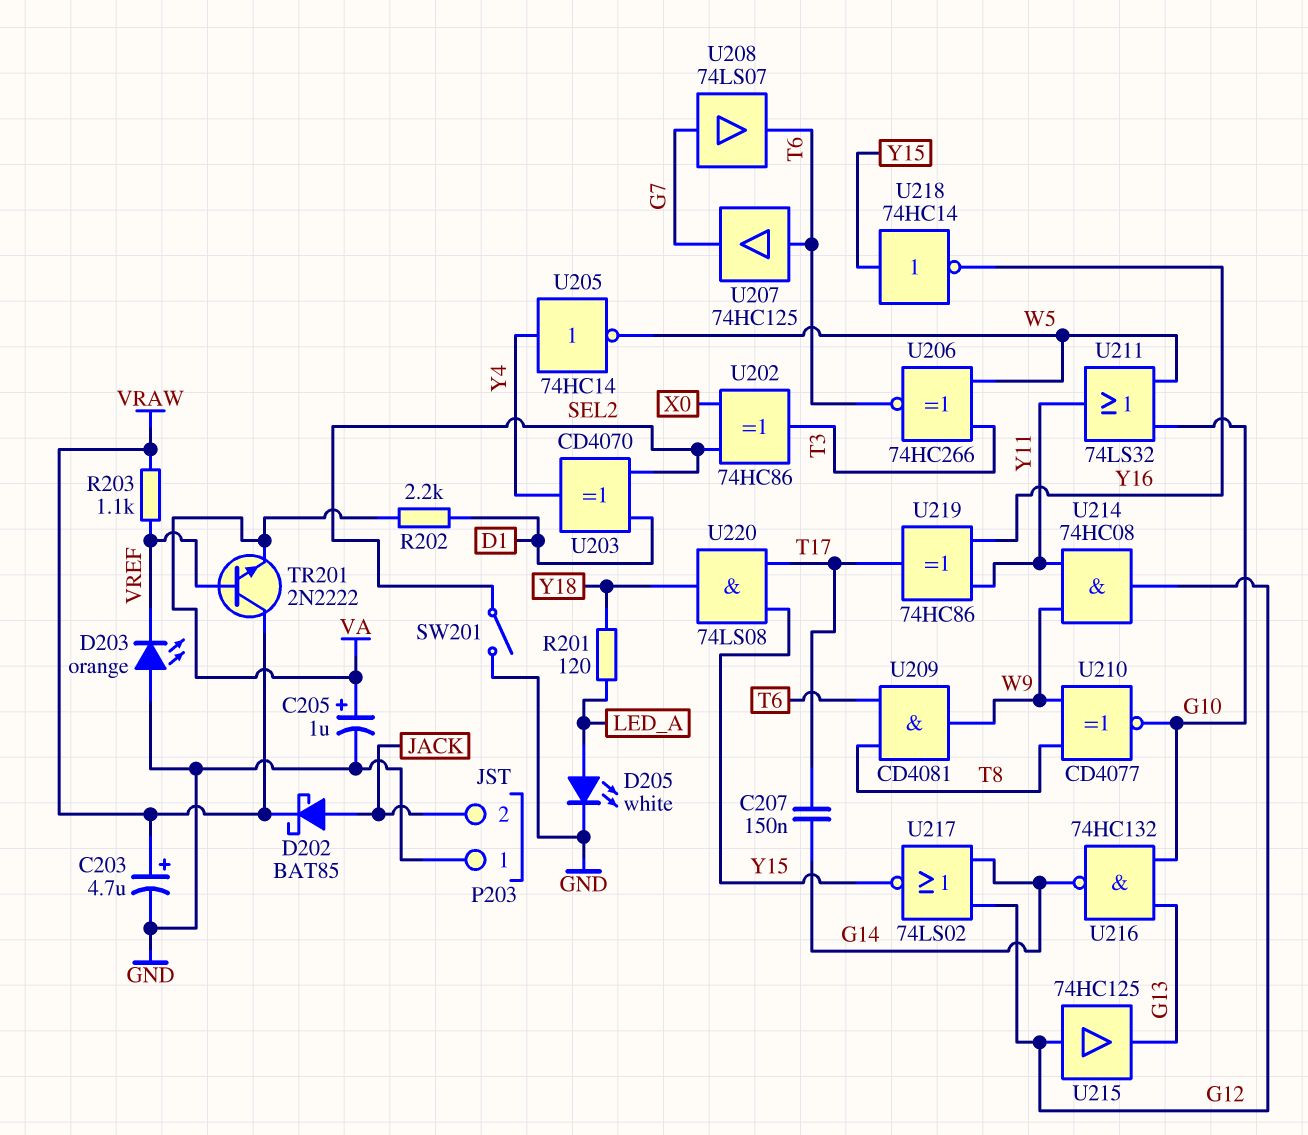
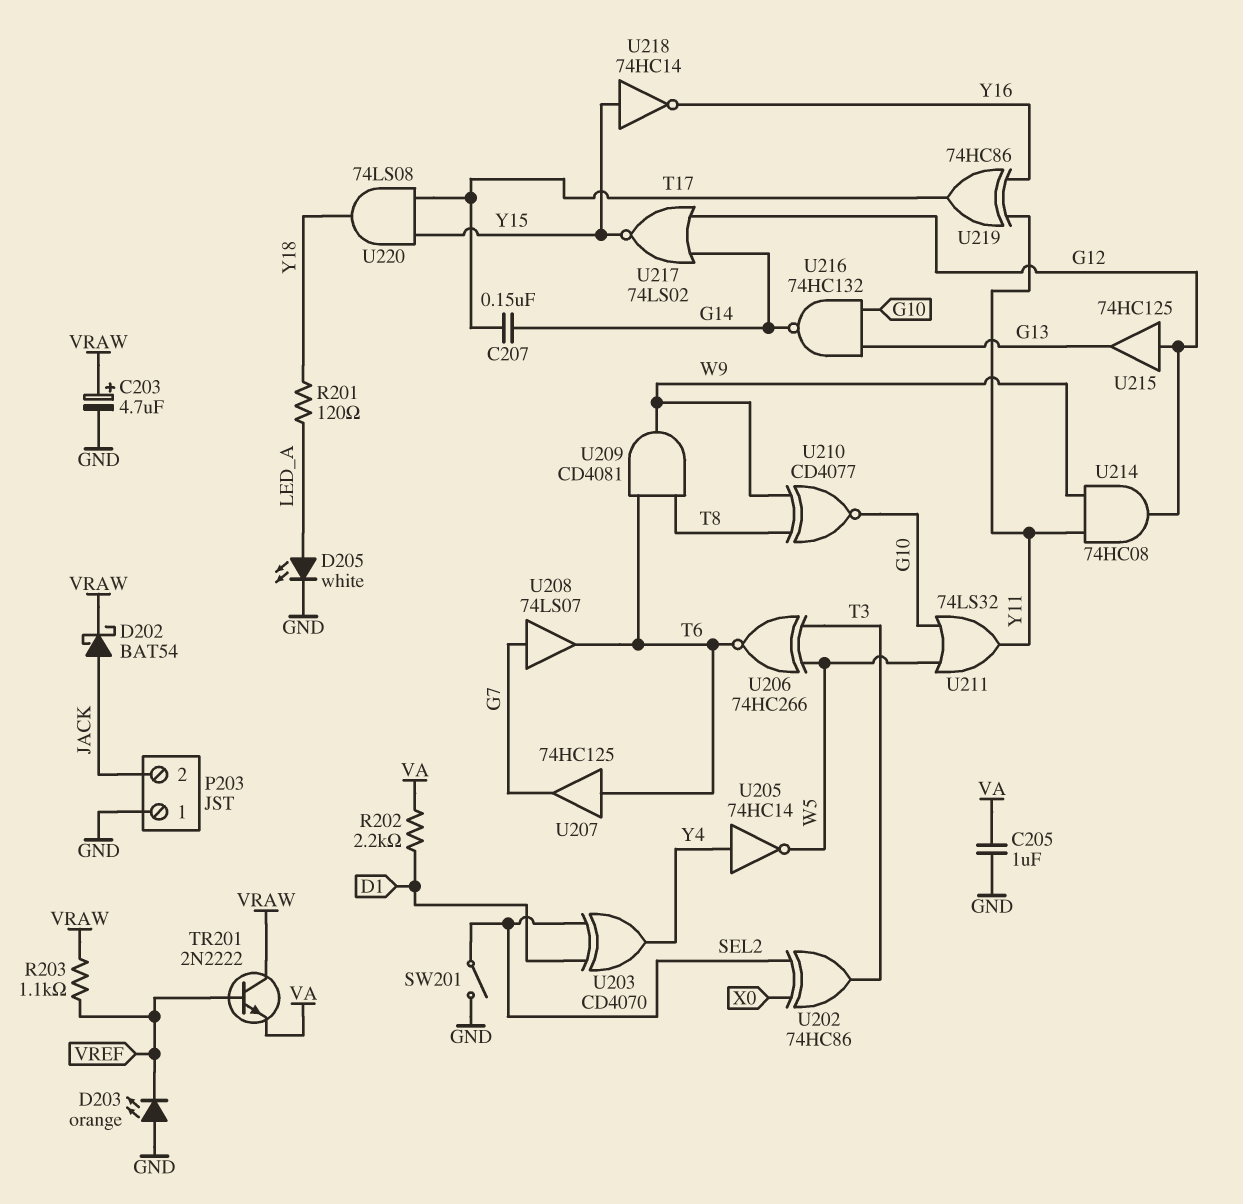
C205: 1uF (plus VA, minus GND) -> 1uF (GND, VA)
D202: schottky BAT85 (A JACK, K VRAW) -> schottky BAT54 (A JACK, K VRAW)

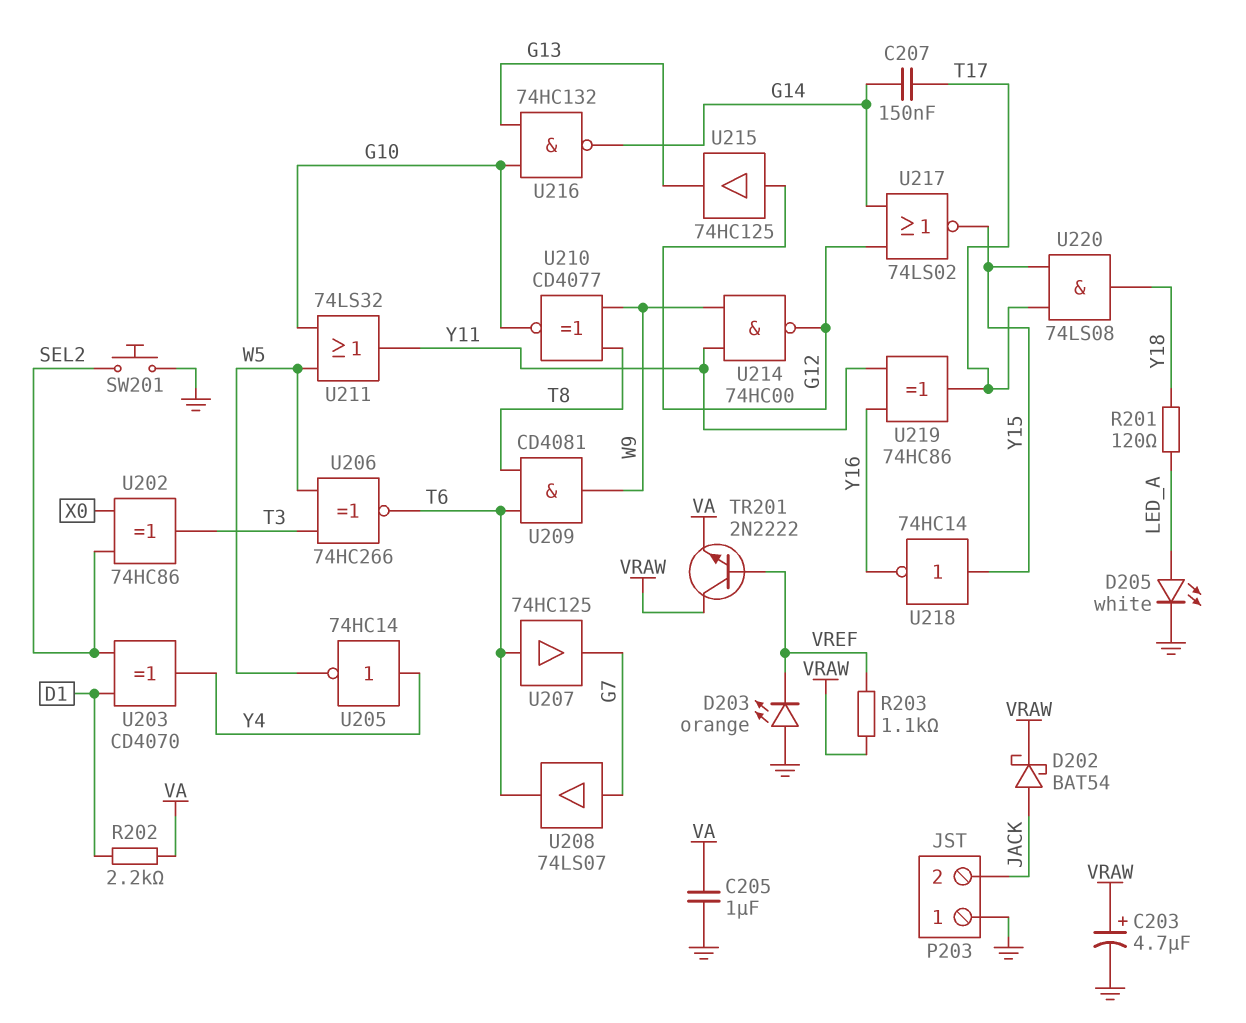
SW201: switch (GND, SEL2) -> button (GND, SEL2)
U214: AND 74HC08 (in W9, in Y11, out G12) -> NAND 74HC00 (in W9, in Y11, out G12)

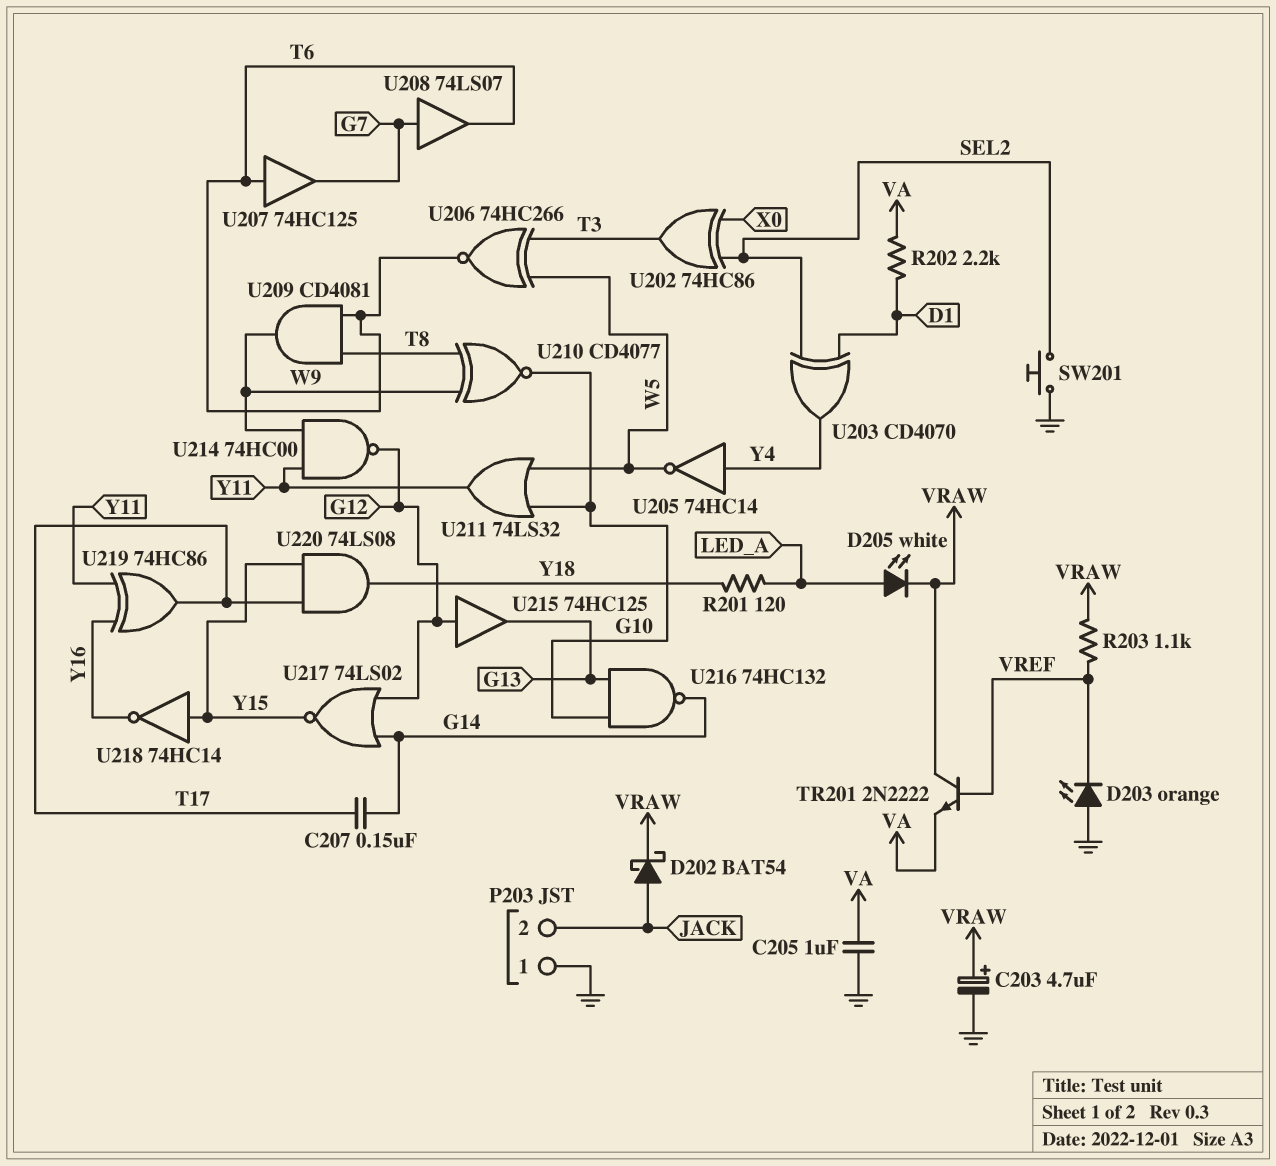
D205: LED white (A LED_A, K GND) -> LED white (A LED_A, K VRAW)

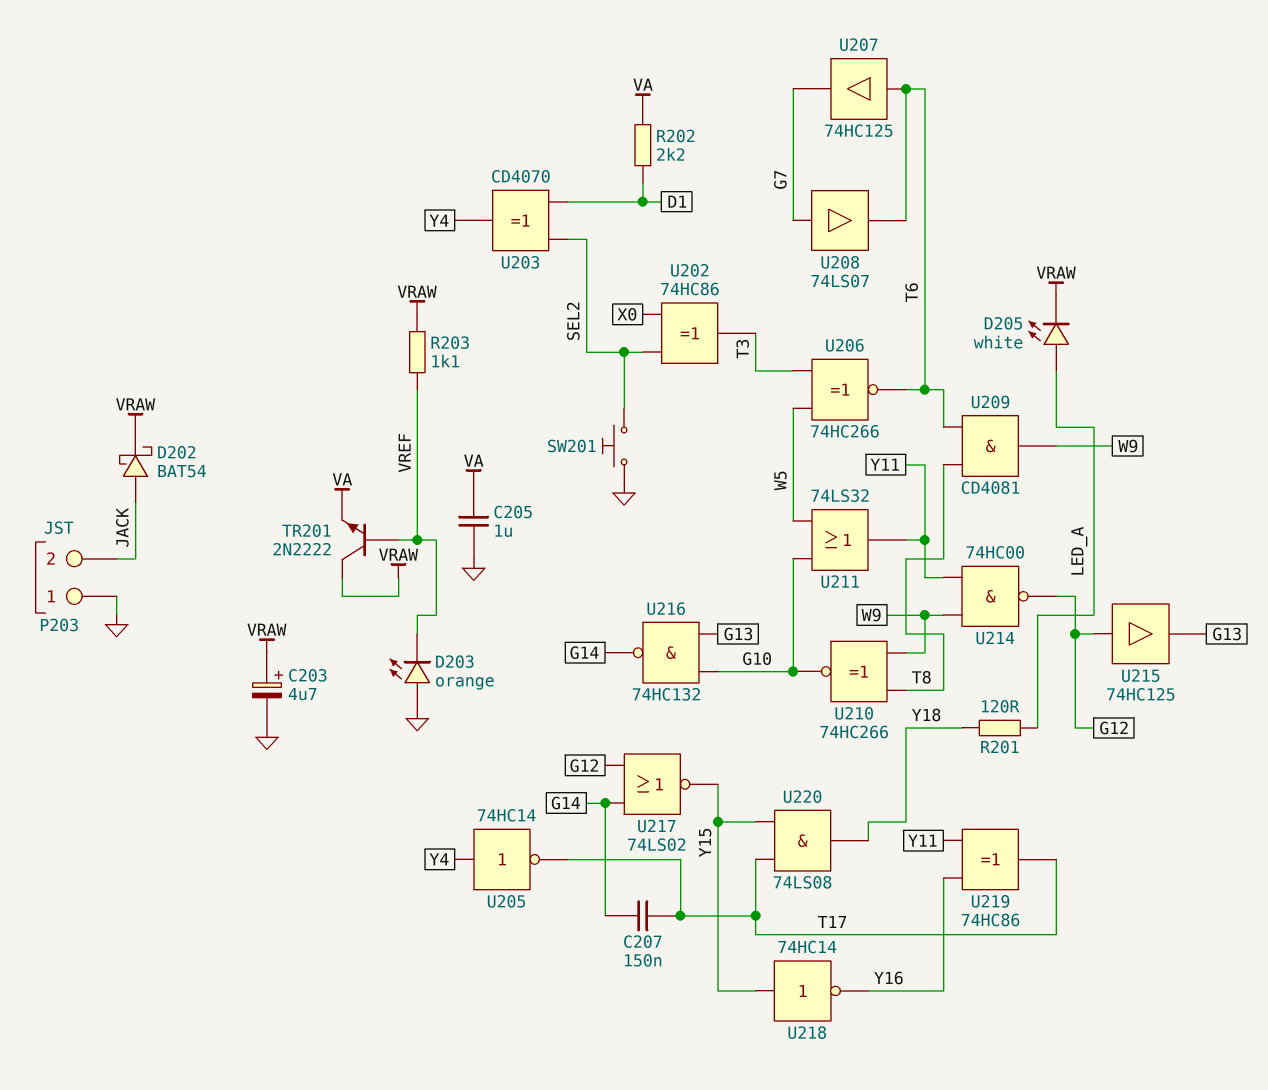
U205: NOT 74HC14 (in Y4, out W5) -> NOT 74HC14 (in Y4, out T17)
U210: XNOR CD4077 (in T8, in W9, out G10) -> XNOR 74HC266 (in T8, in W9, out G10)

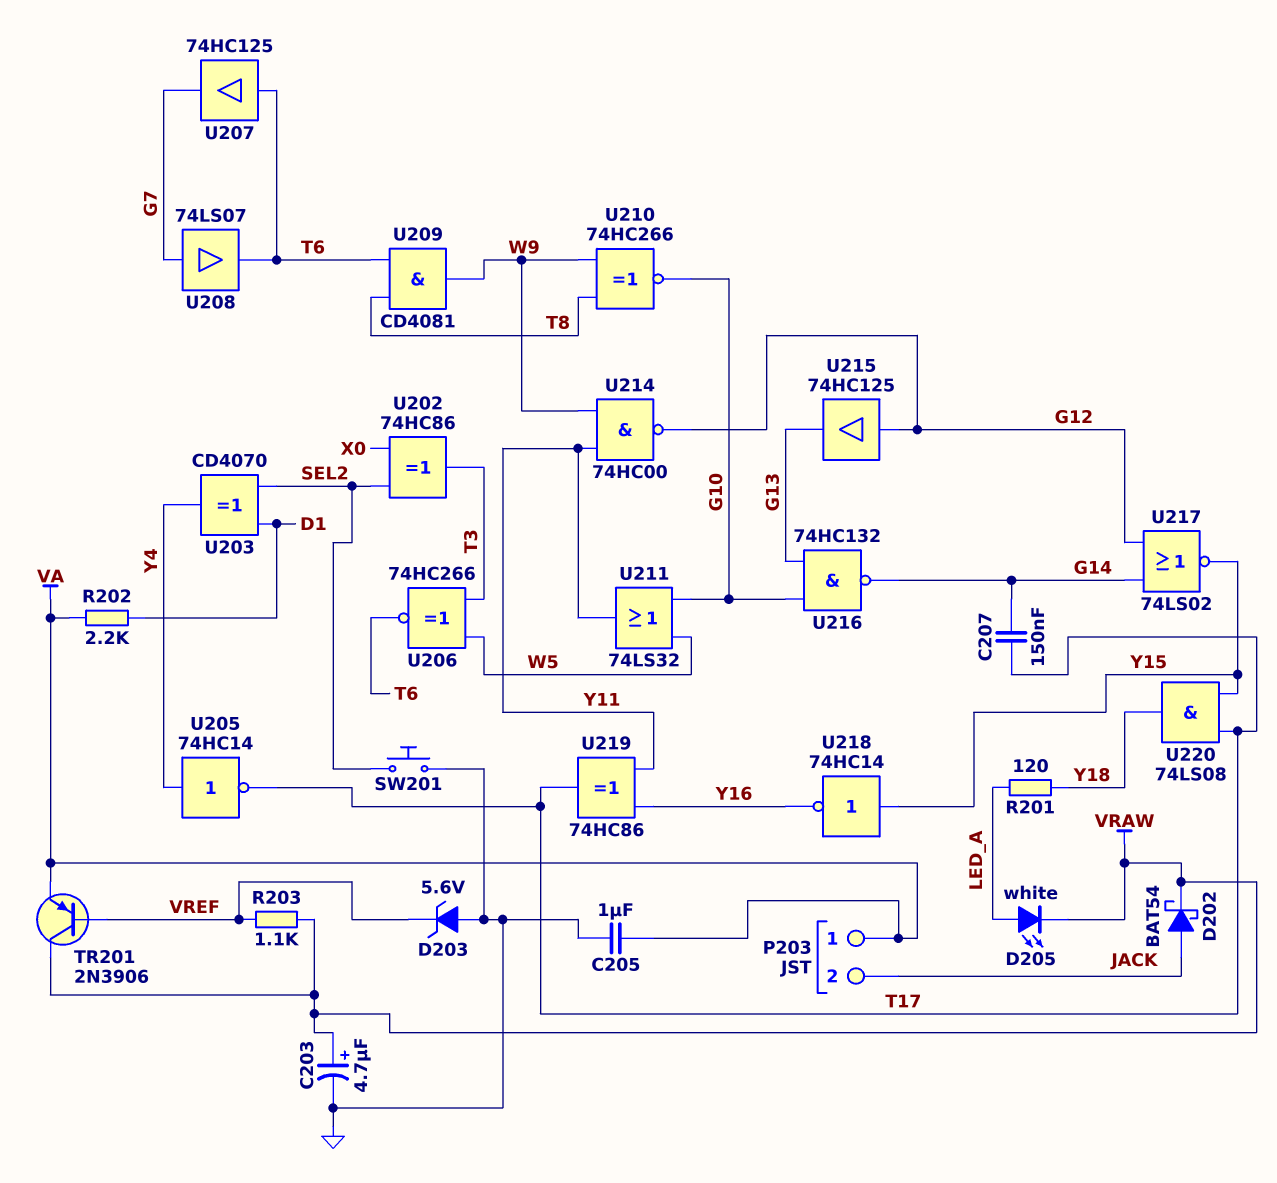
D203: LED orange (A GND, K VREF) -> zener 5.6V (A GND, K VREF)
P203 pin 1: GND -> VA
TR201: NPN 2N2222 (B VREF, C VRAW, E VA) -> PNP 2N3906 (B VREF, C VRAW, E VA)

